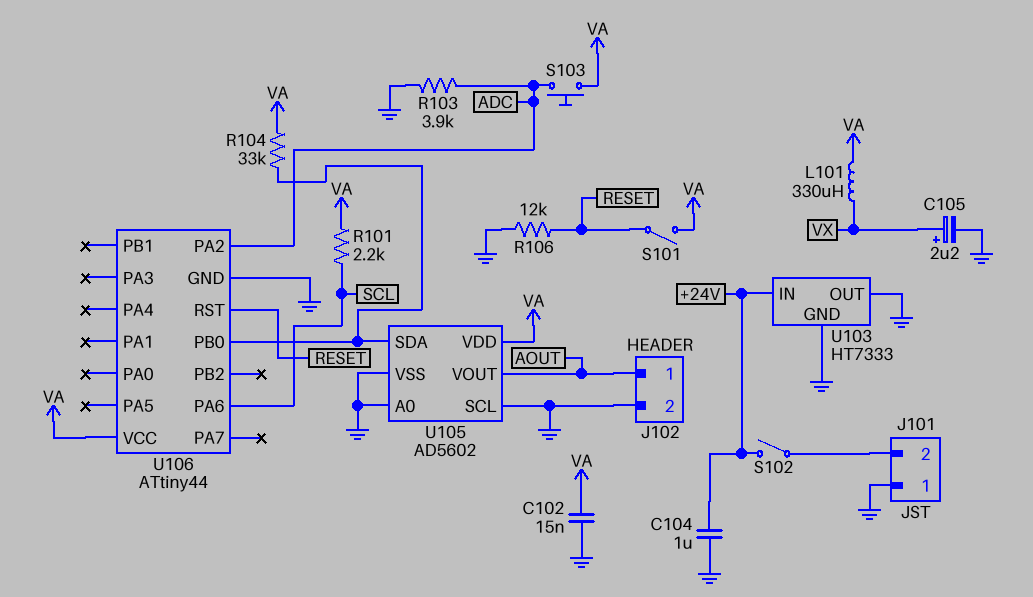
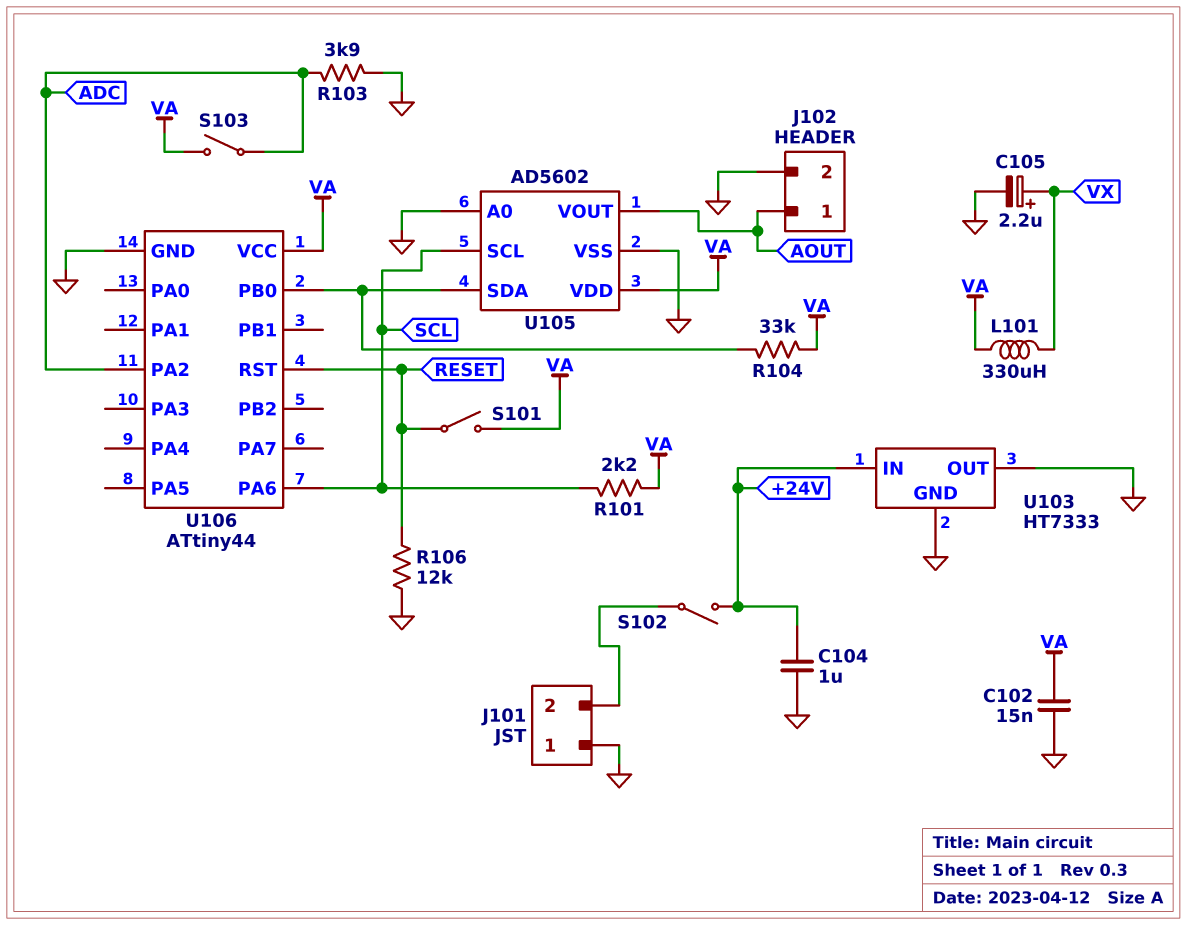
S103: button (ADC, VA) -> switch (ADC, VA)
U105 pin SCL: GND -> SCL

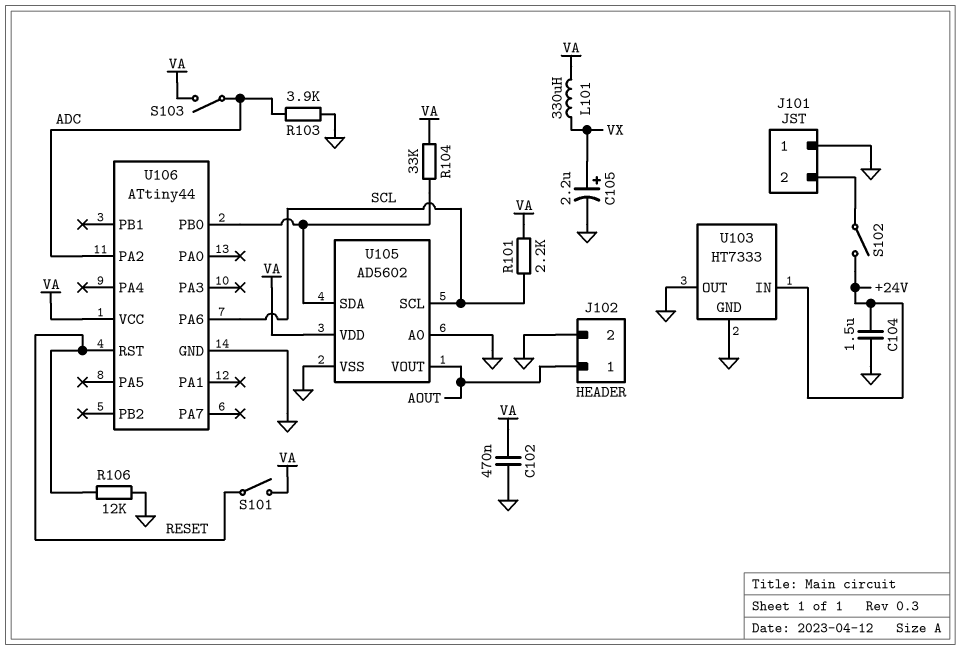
C102: 15nF (GND, VA) -> 470nF (GND, VA)
C104: 1uF (+24V, GND) -> 1.5uF (+24V, GND)

